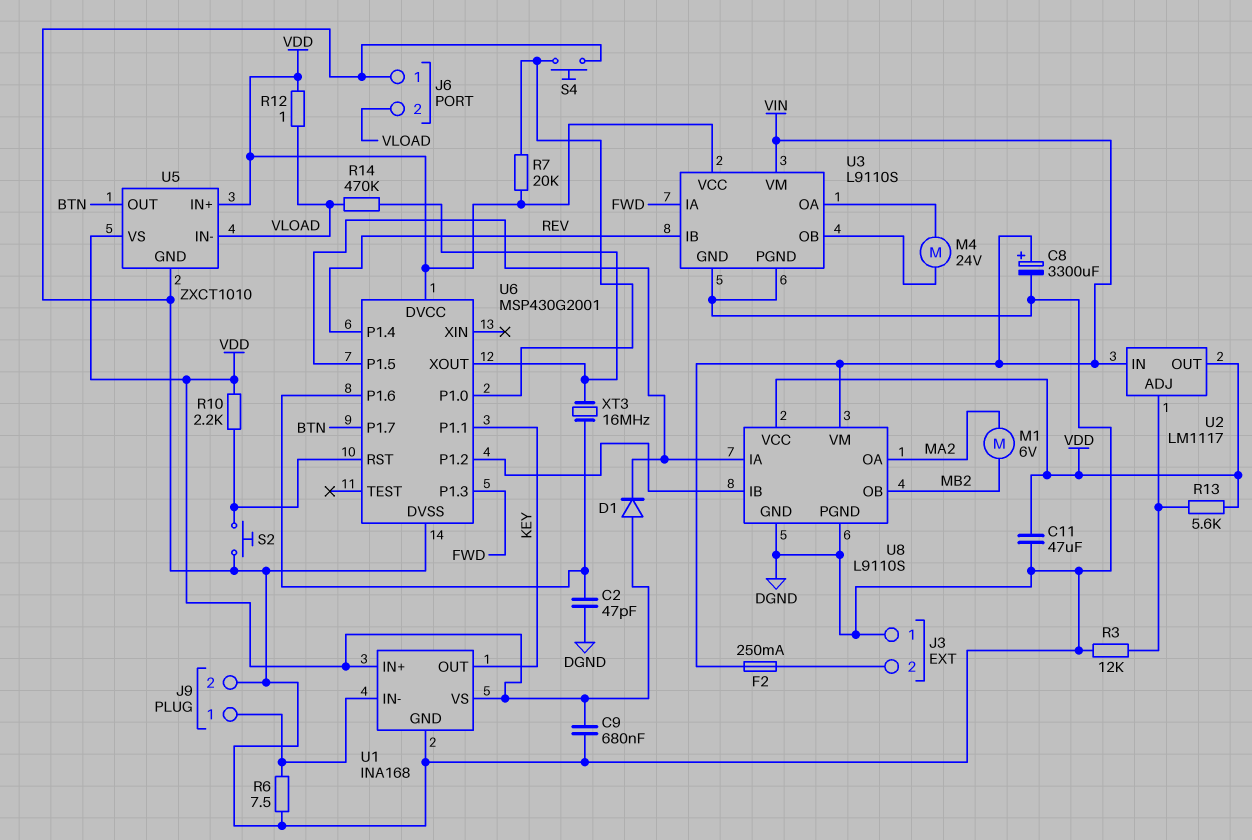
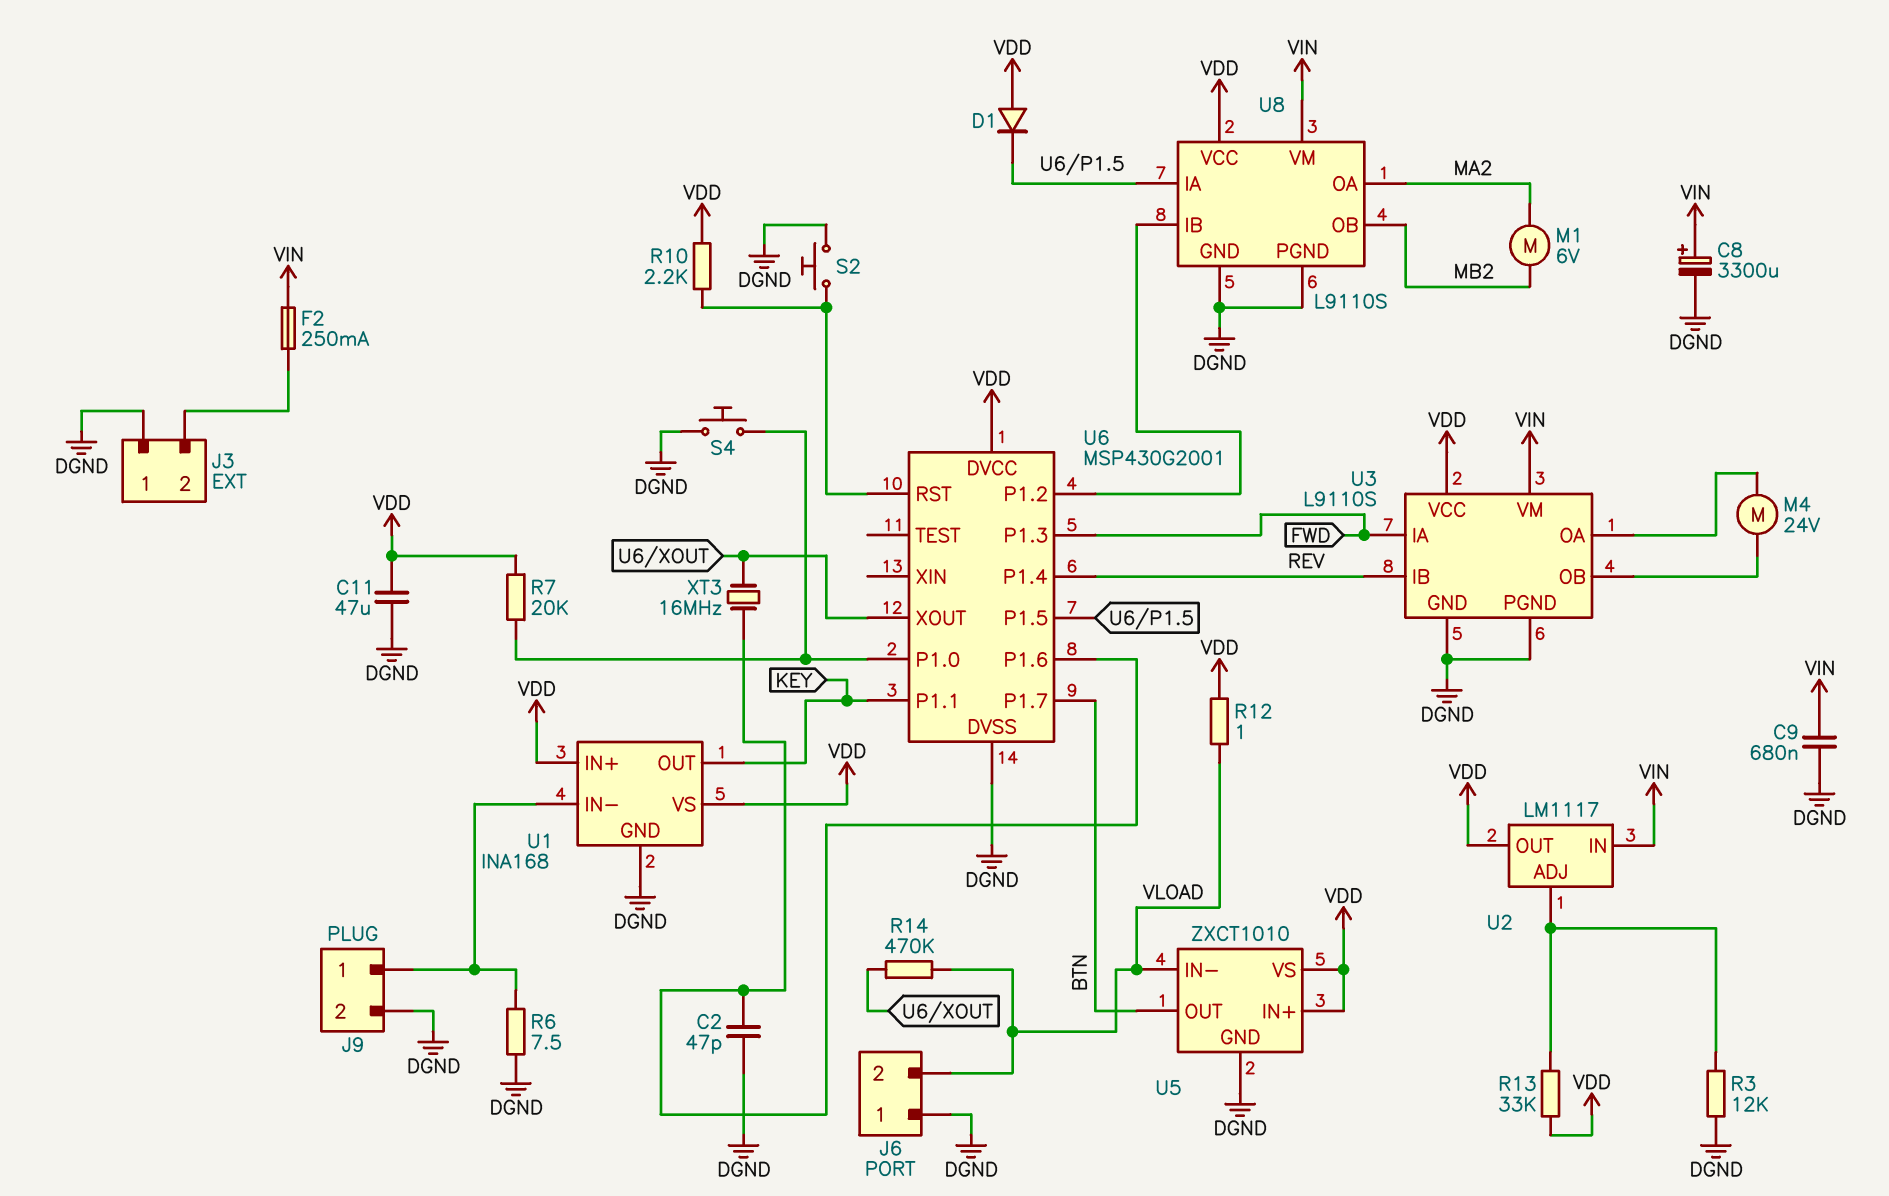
C9: 680nF (DGND, VDD) -> 680nF (DGND, VIN)
R13: 5.6k (U2/ADJ, VDD) -> 33k (U2/ADJ, VDD)

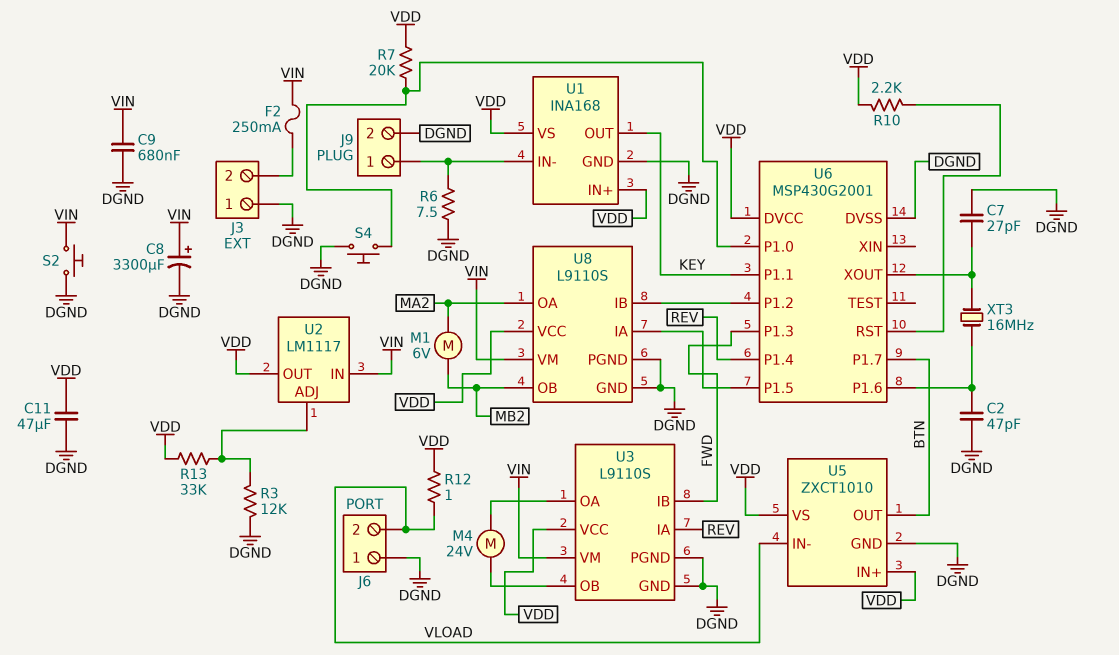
C7: none -> 27pF (DGND, U6/XOUT)
D1: diode (A VDD, K U6/P1.5) -> none
R14: 470k (U6/XOUT, VLOAD) -> none
S2: button (DGND, U6/RST) -> button (DGND, VIN)
U3 pin IA: FWD -> REV
U3 pin IB: REV -> FWD

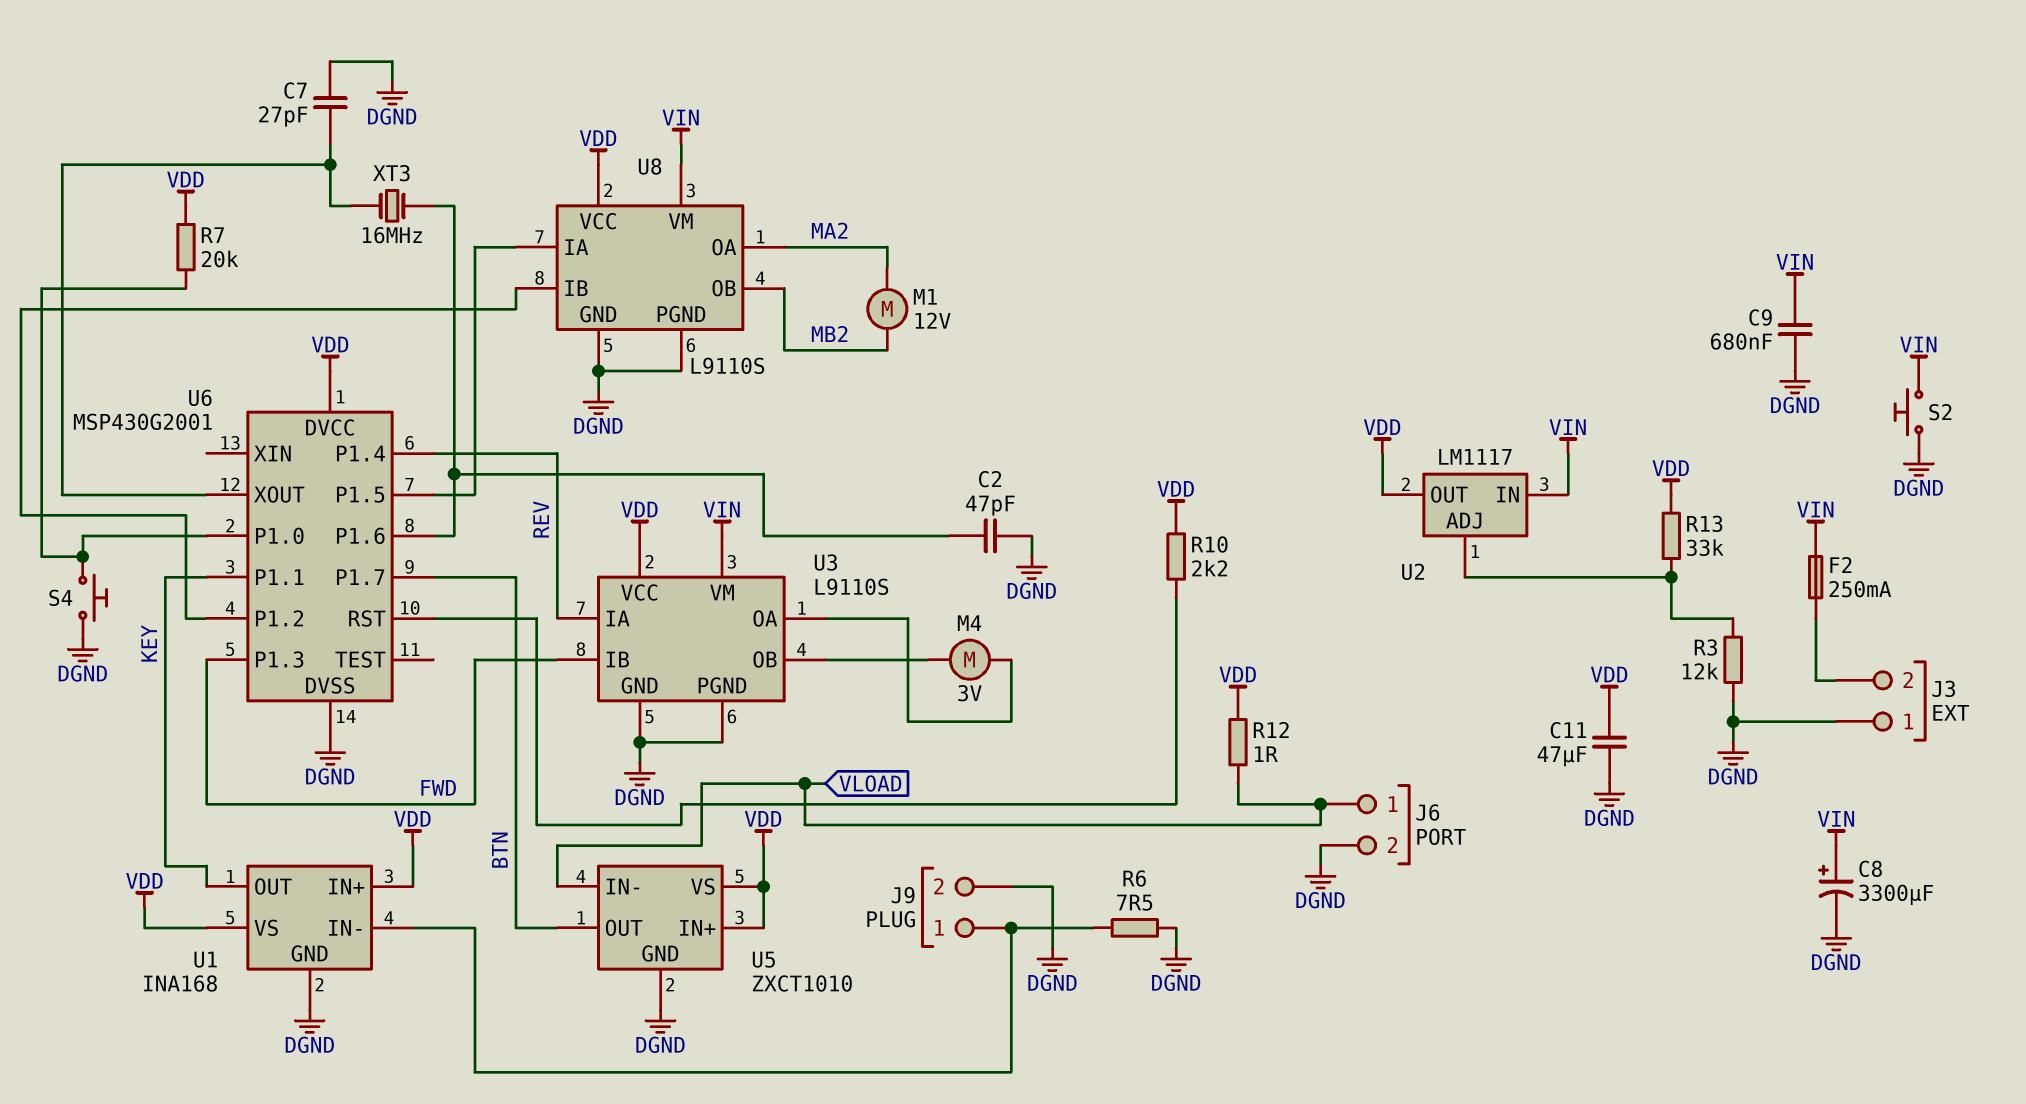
J6 pin 1: DGND -> VLOAD
J6 pin 2: VLOAD -> DGND
M1: motor 6V (MA2, MB2) -> motor 12V (MA2, MB2)
M4: motor 24V (U3/OA, U3/OB) -> motor 3V (U3/OA, U3/OB)

